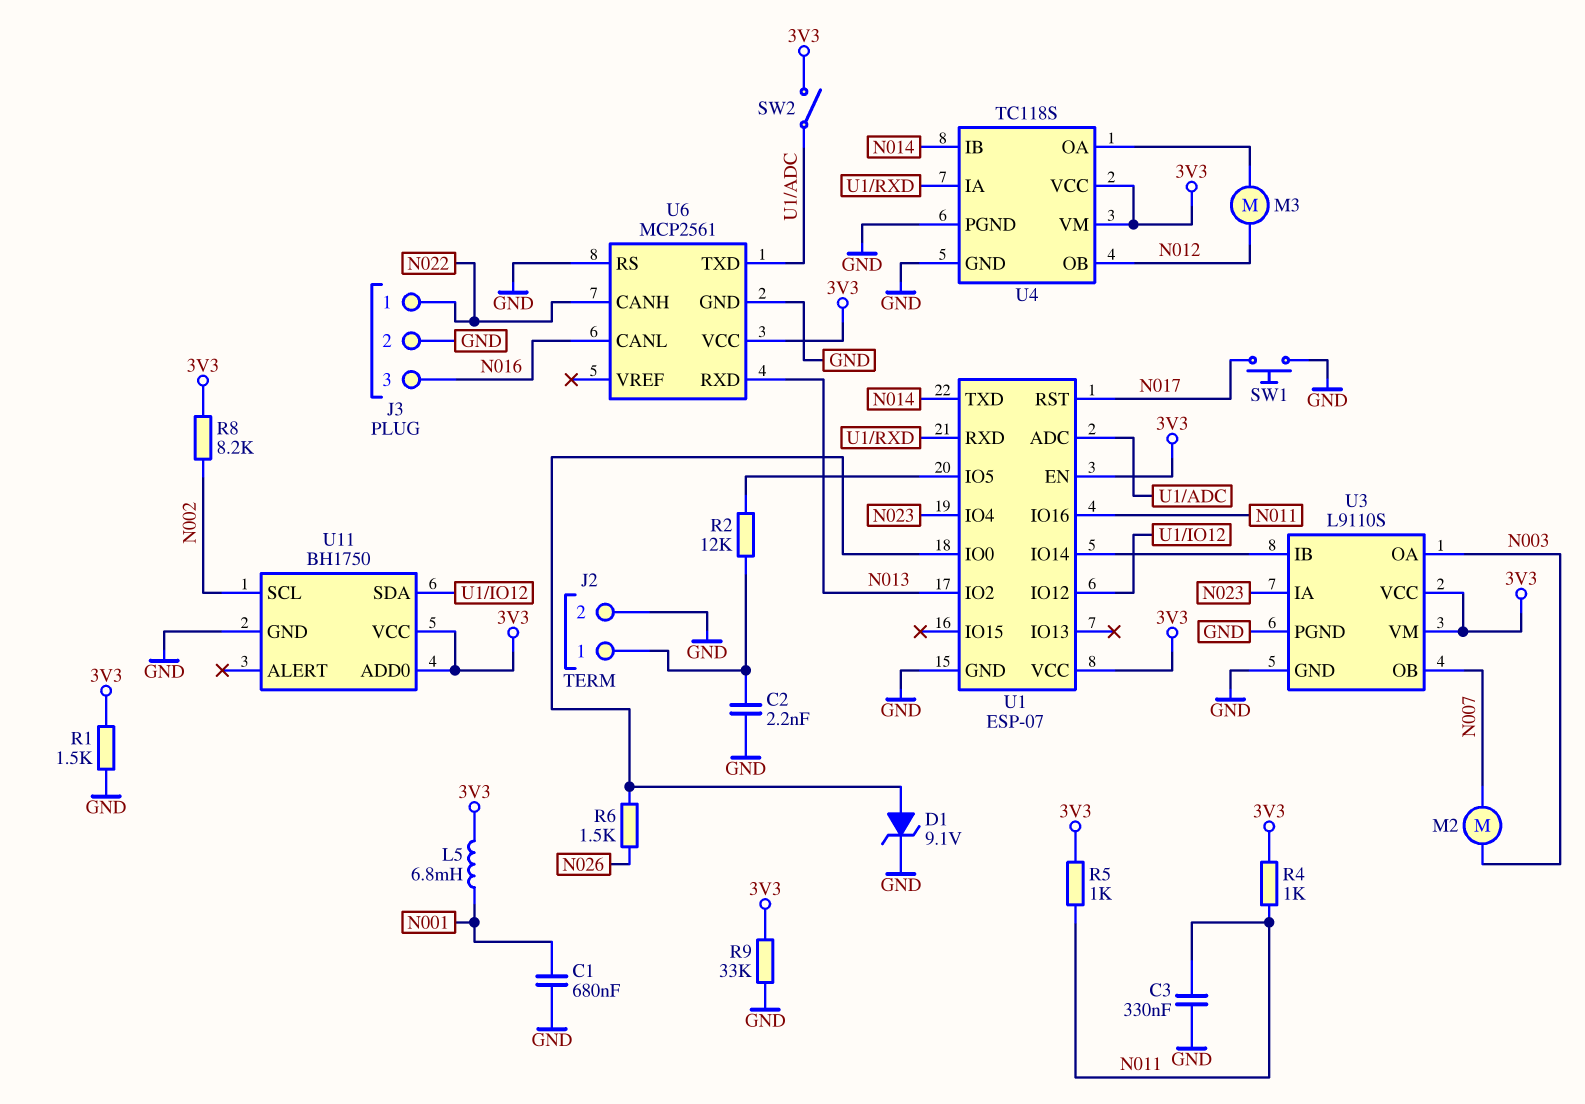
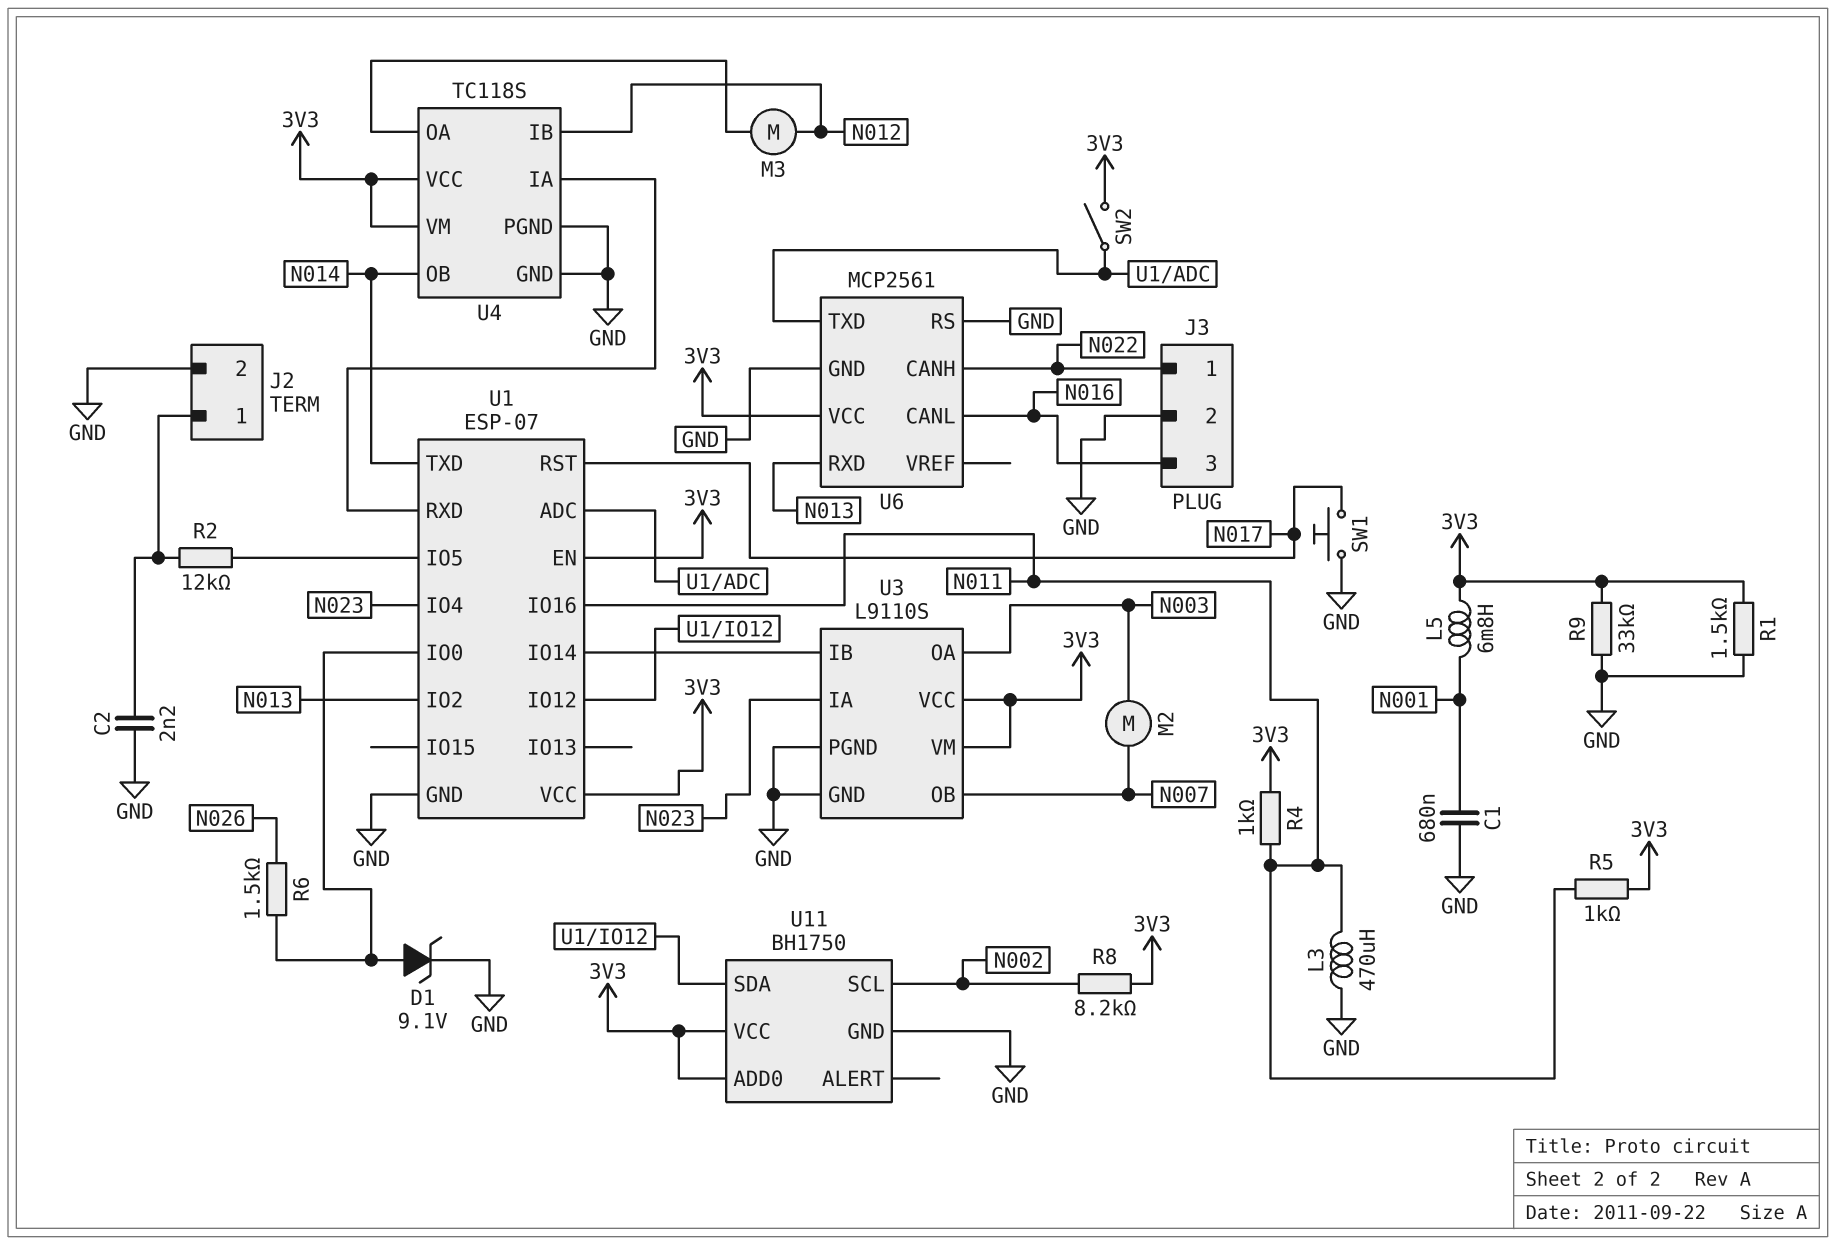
C3: 330nF (GND, N011) -> none
L3: none -> 470uH (GND, N011)
U4 pin IB: N014 -> N012
U4 pin OB: N012 -> N014

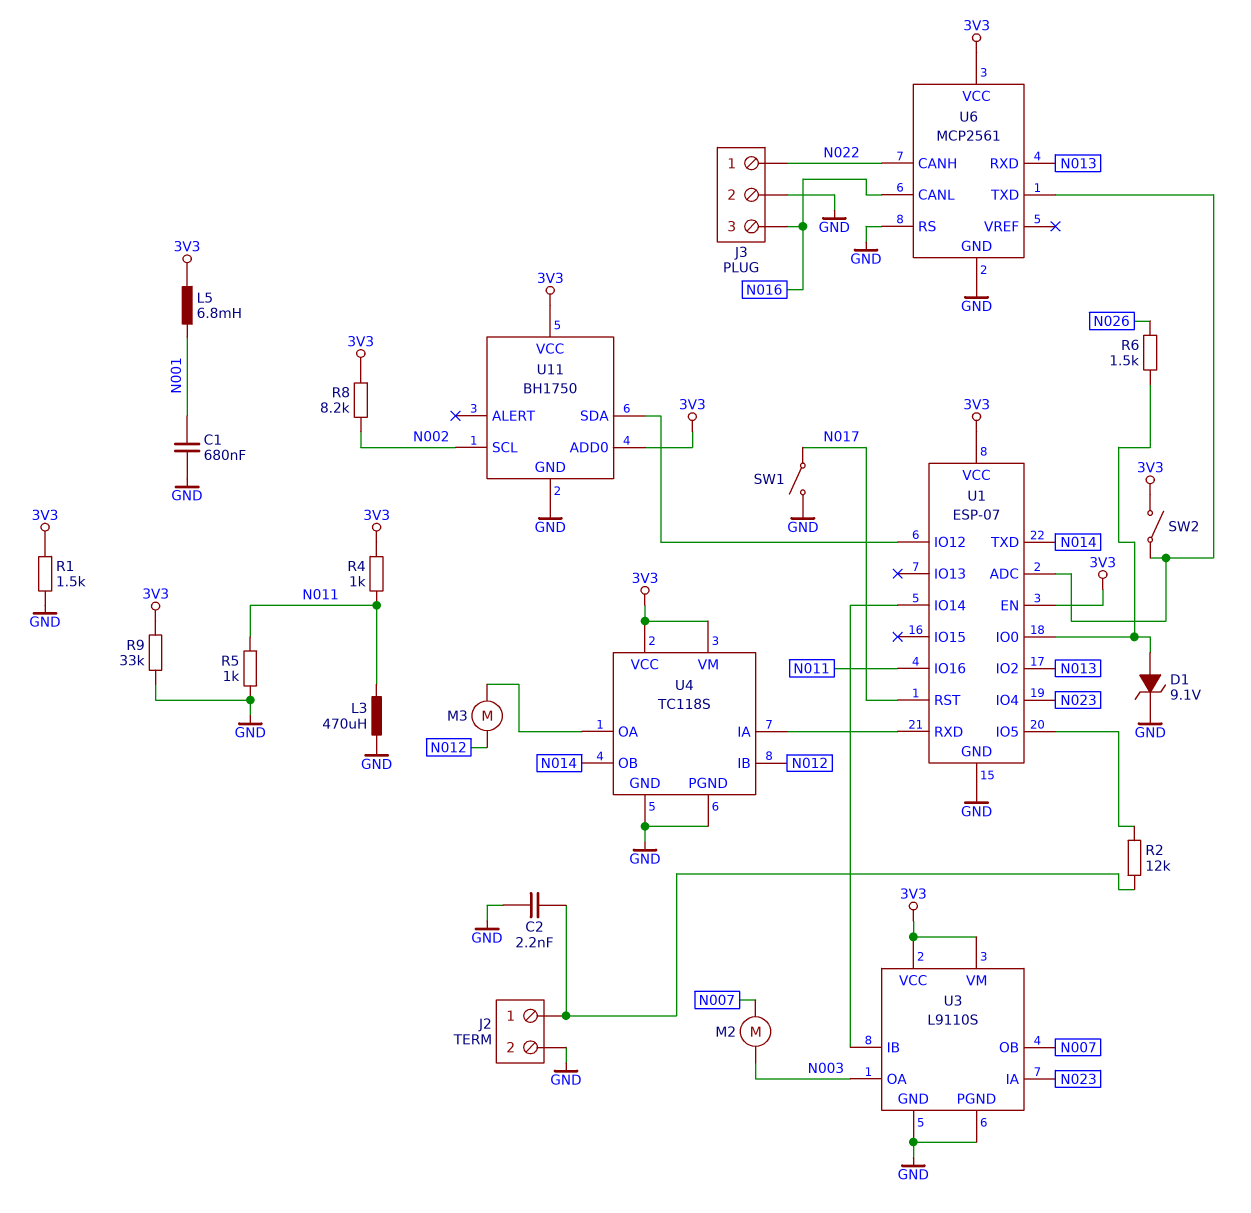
R5: 1k (3V3, N011) -> 1k (GND, N011)
SW1: button (GND, N017) -> switch (GND, N017)

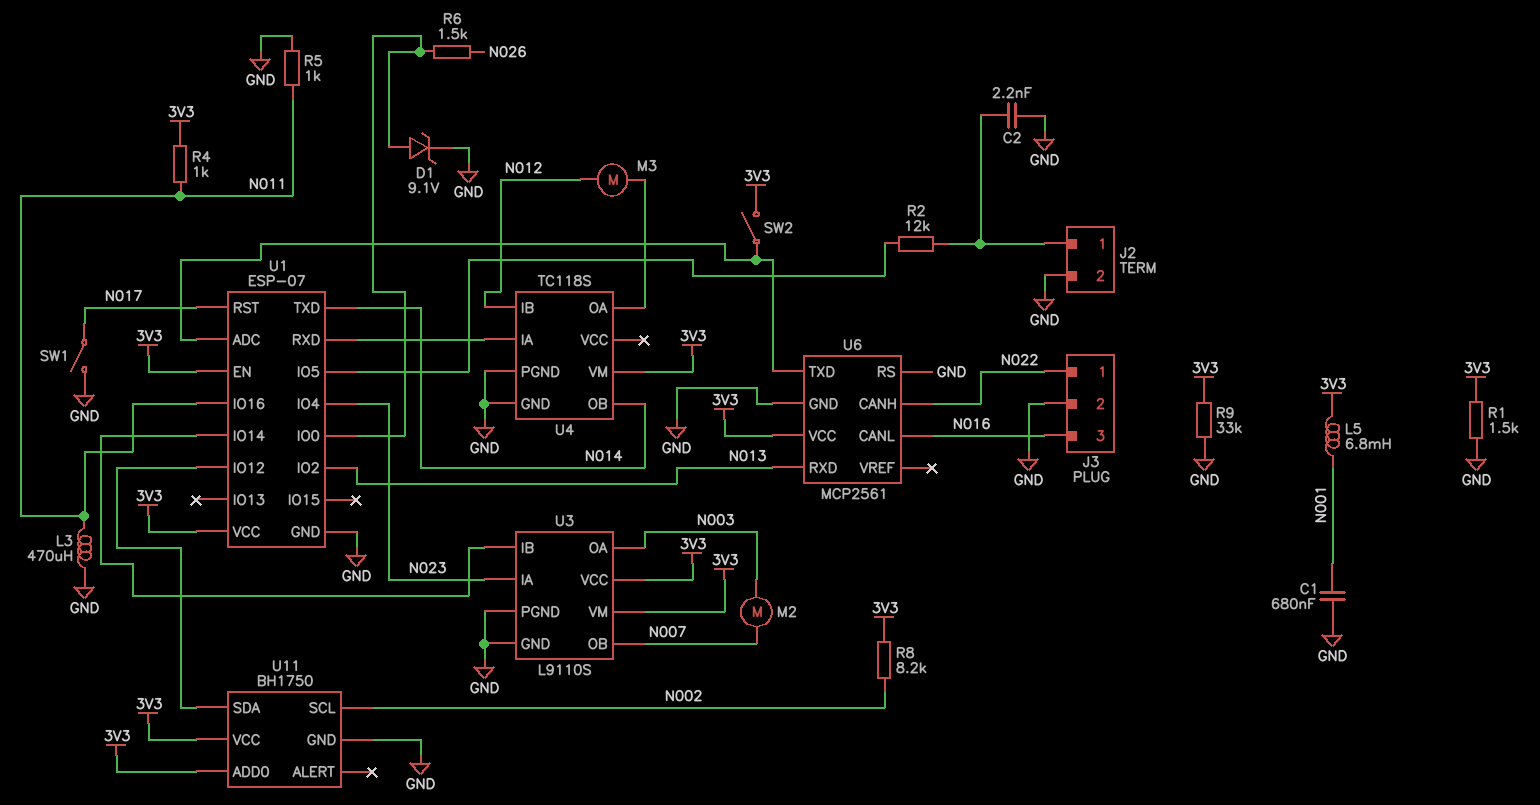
U4 pin VCC: 3V3 -> none

